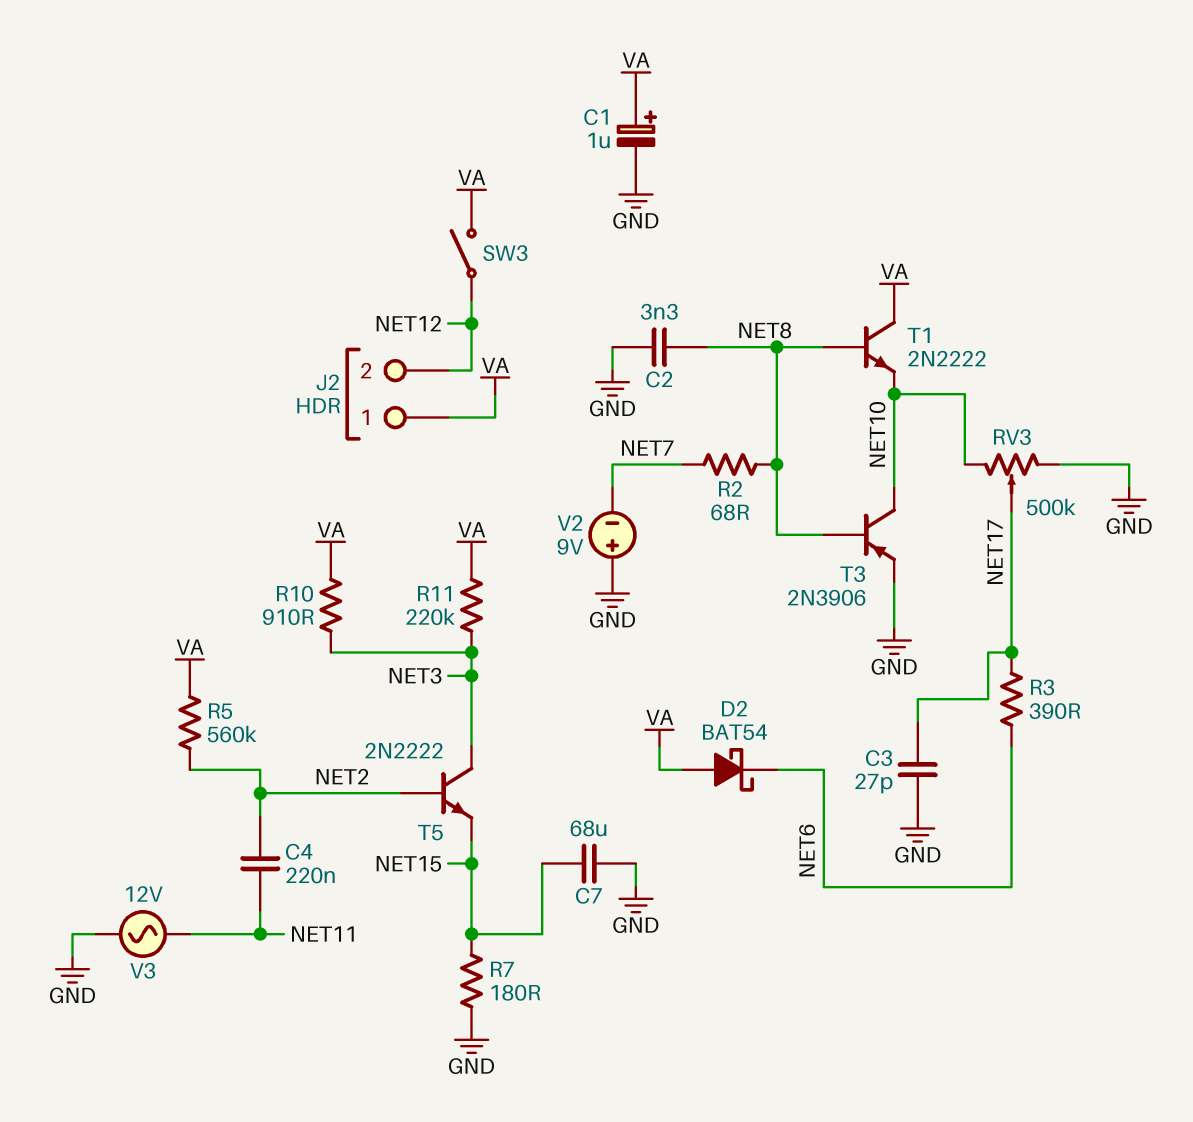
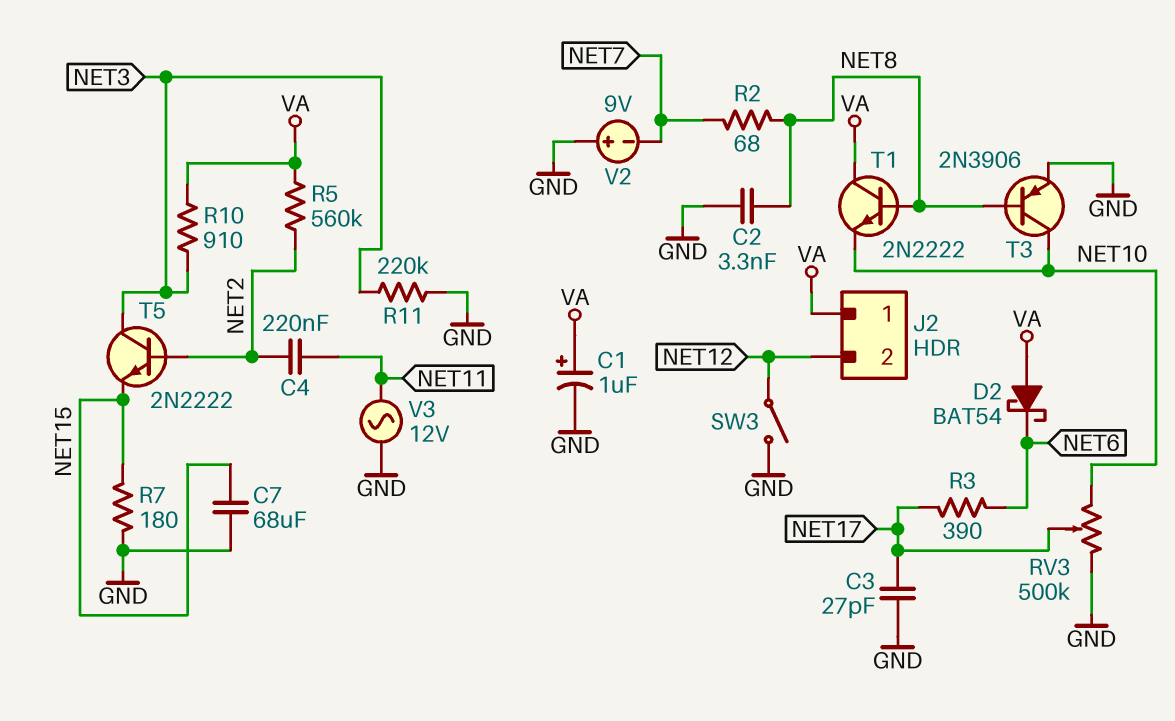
R11: 220k (NET3, VA) -> 220k (GND, NET3)
SW3: switch (NET12, VA) -> switch (GND, NET12)

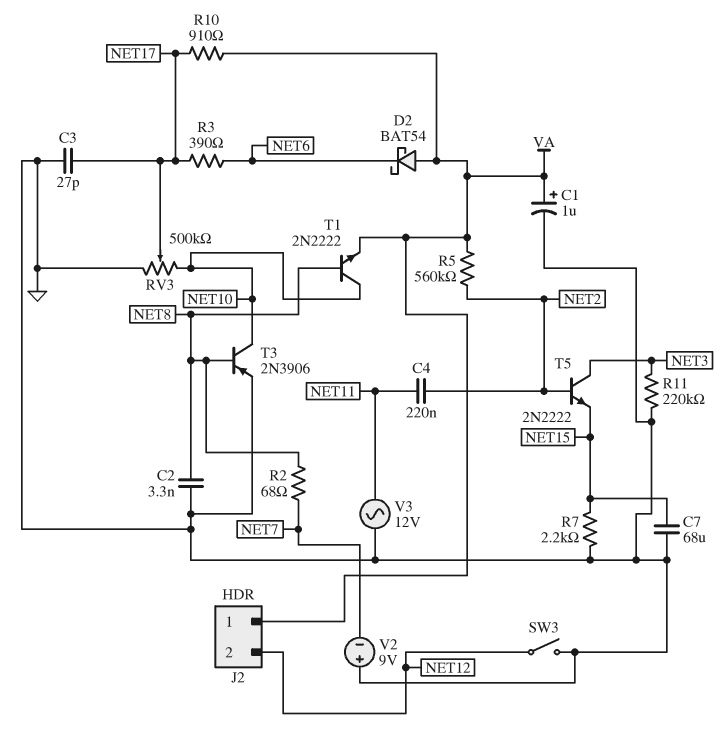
R7: 180 (GND, NET15) -> 2.2k (GND, NET15)
R10: 910 (NET3, VA) -> 910 (NET17, VA)
T1: NPN 2N2222 (B NET8, C VA, E NET10) -> NPN 2N2222 (B NET8, C NET10, E VA)

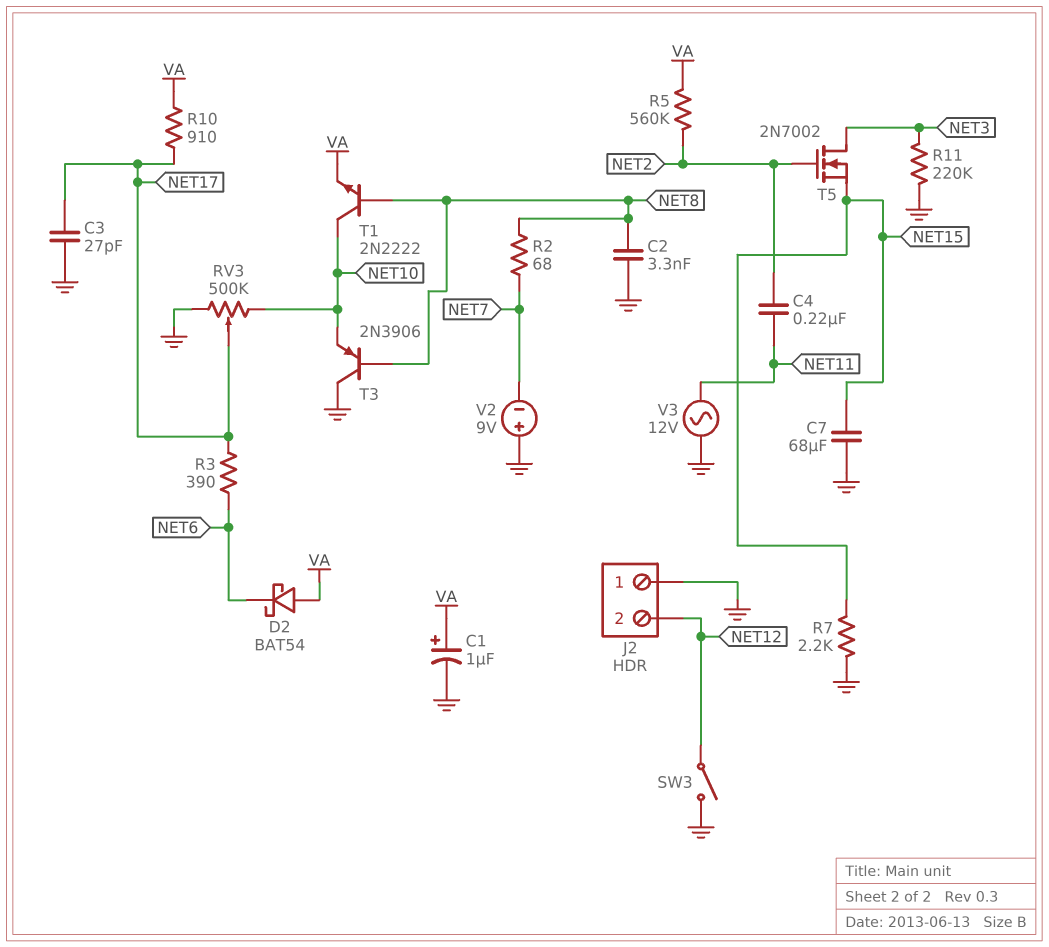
J2 pin 1: VA -> GND
T3: PNP 2N3906 (B NET8, C NET10, E GND) -> PNP 2N3906 (B NET8, C GND, E NET10)
T5: NPN 2N2222 (B NET2, C NET3, E NET15) -> NMOS 2N7002 (G NET2, D NET3, S NET15)

